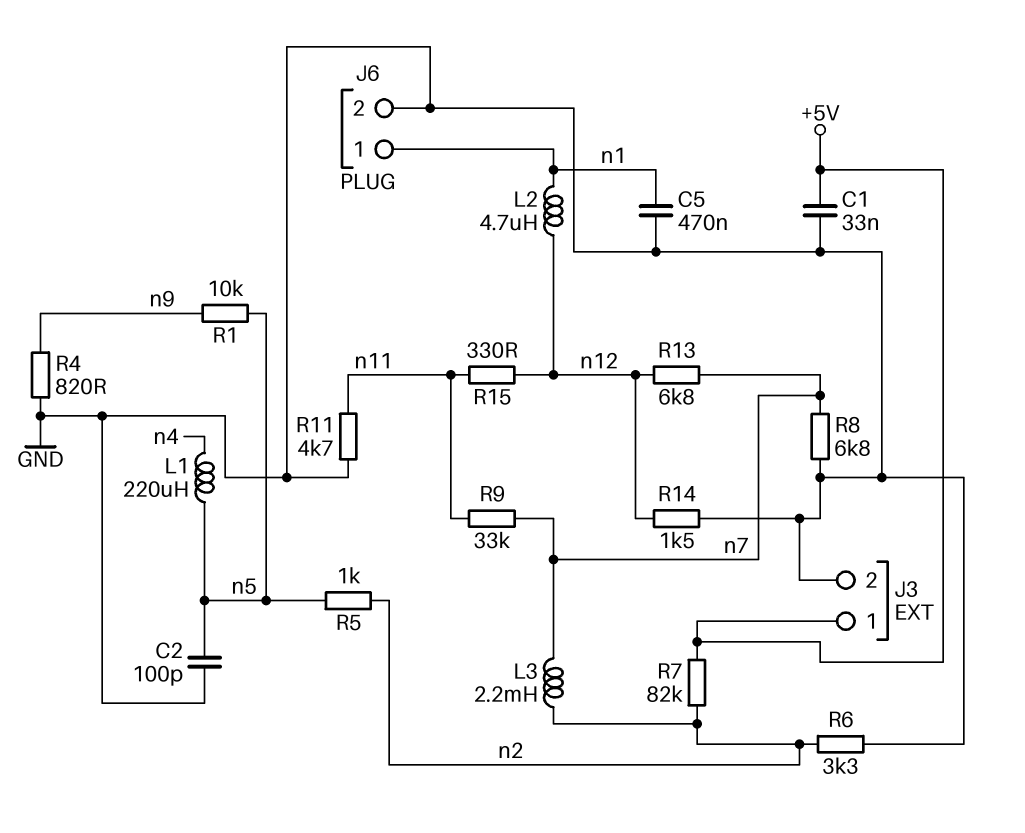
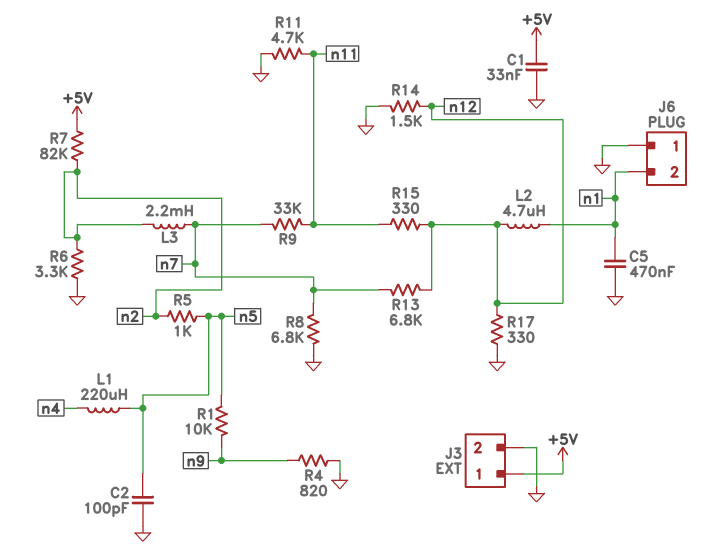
J6 pin 1: n1 -> GND
J6 pin 2: GND -> n1
R17: none -> 330 (GND, n12)

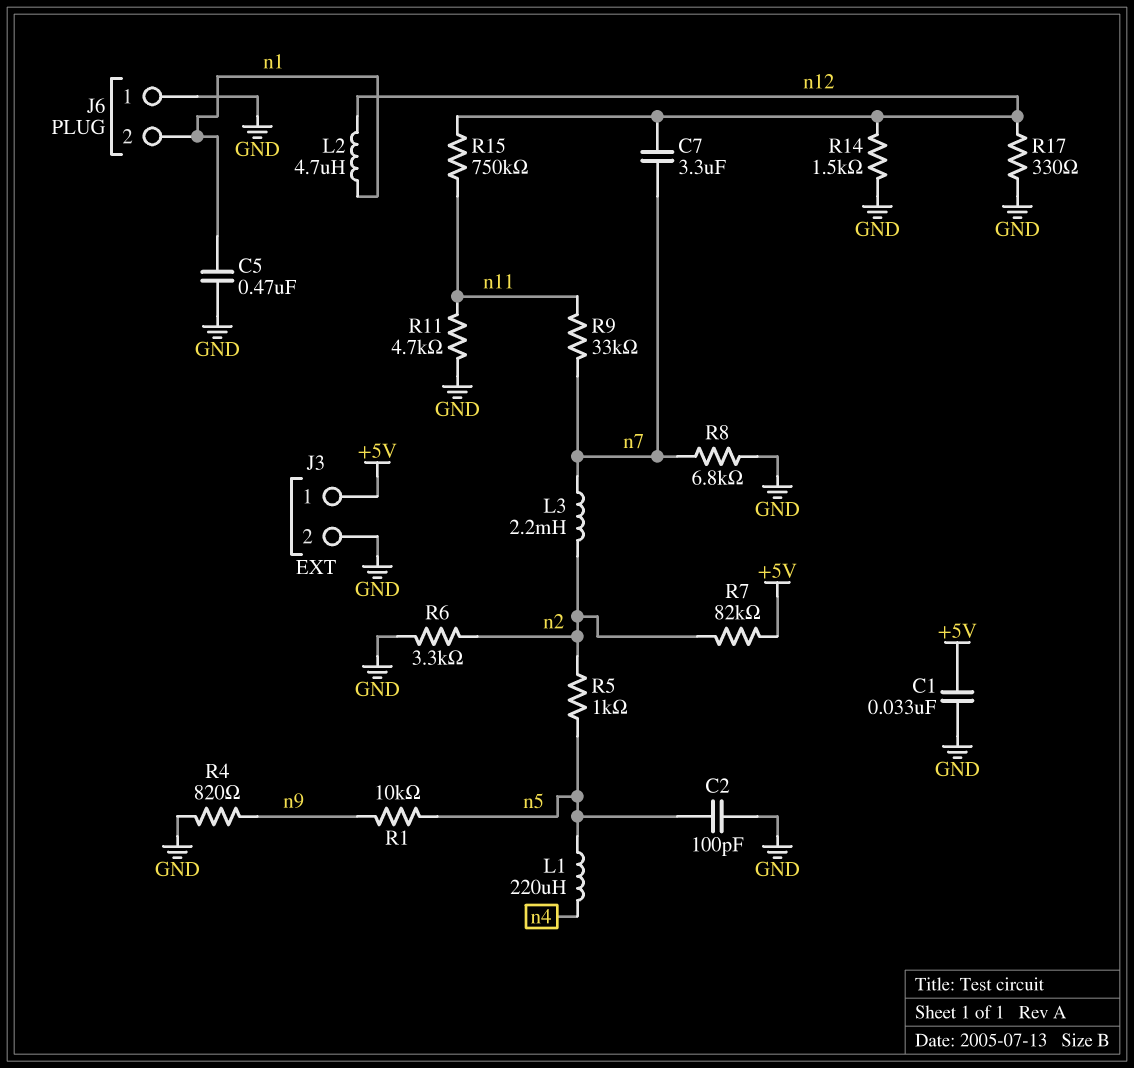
C7: none -> 3.3uF (n7, n12)
R13: 6.8k (n7, n12) -> none
R15: 330 (n11, n12) -> 750k (n11, n12)

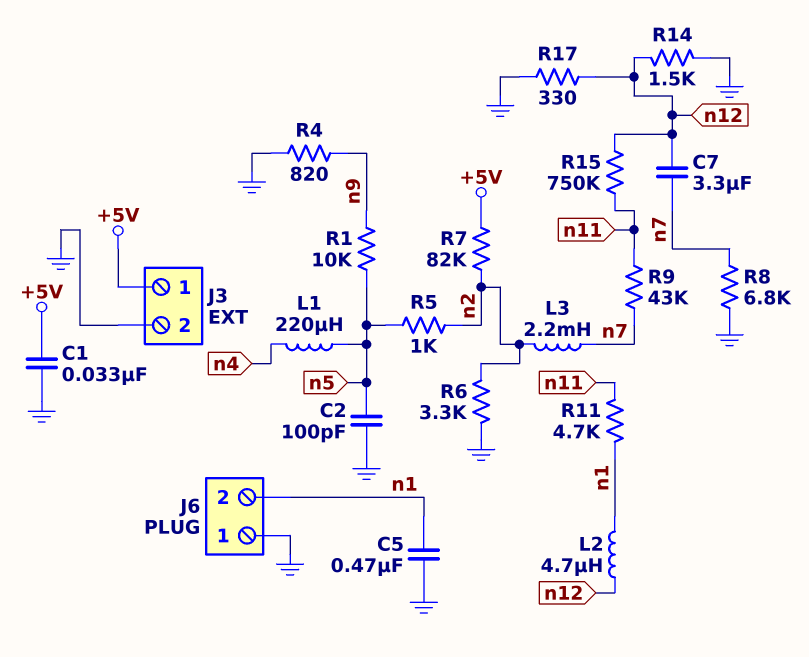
R9: 33k (n7, n11) -> 43k (n7, n11)
R11: 4.7k (GND, n11) -> 4.7k (n1, n11)

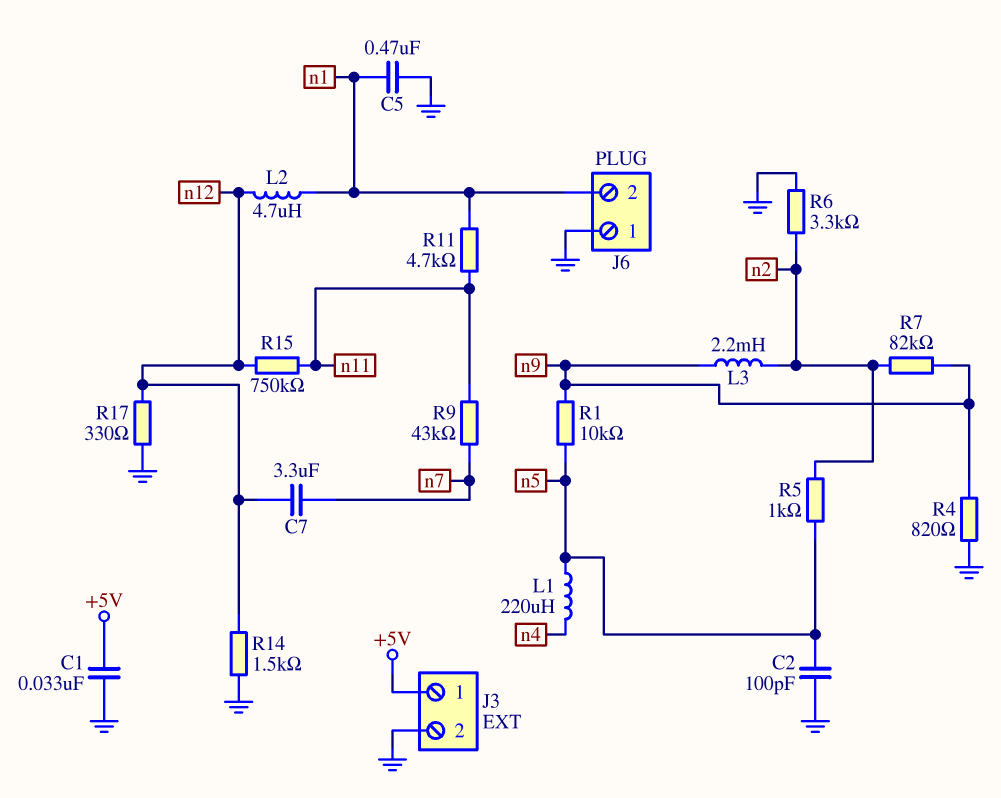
L3: 2.2mH (n2, n7) -> 2.2mH (n2, n9)
R7: 82k (+5V, n2) -> 82k (n2, n9)
R8: 6.8k (GND, n7) -> none

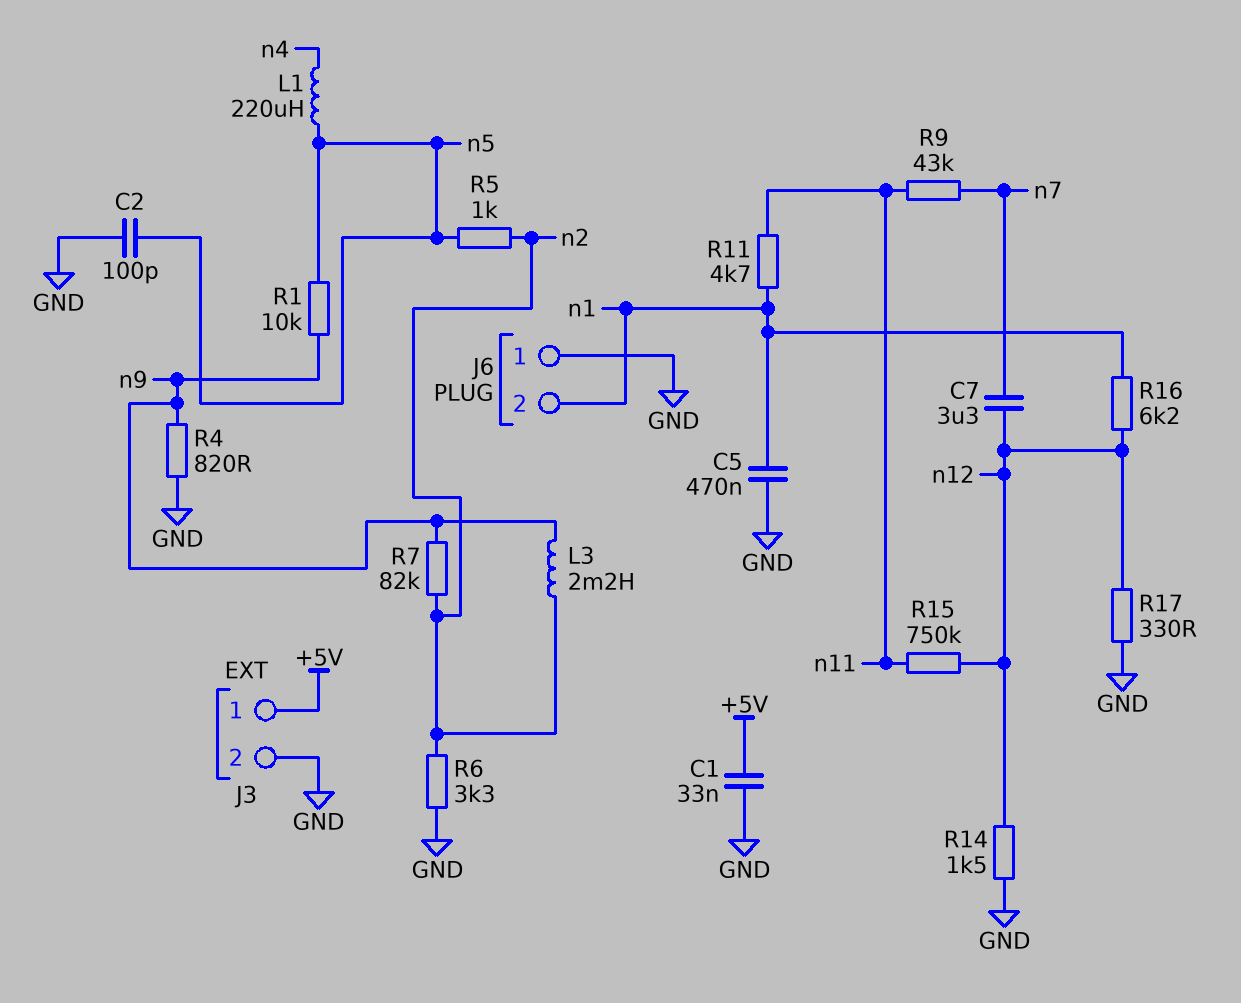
L2: 4.7uH (n1, n12) -> none
R16: none -> 6.2k (n1, n12)

